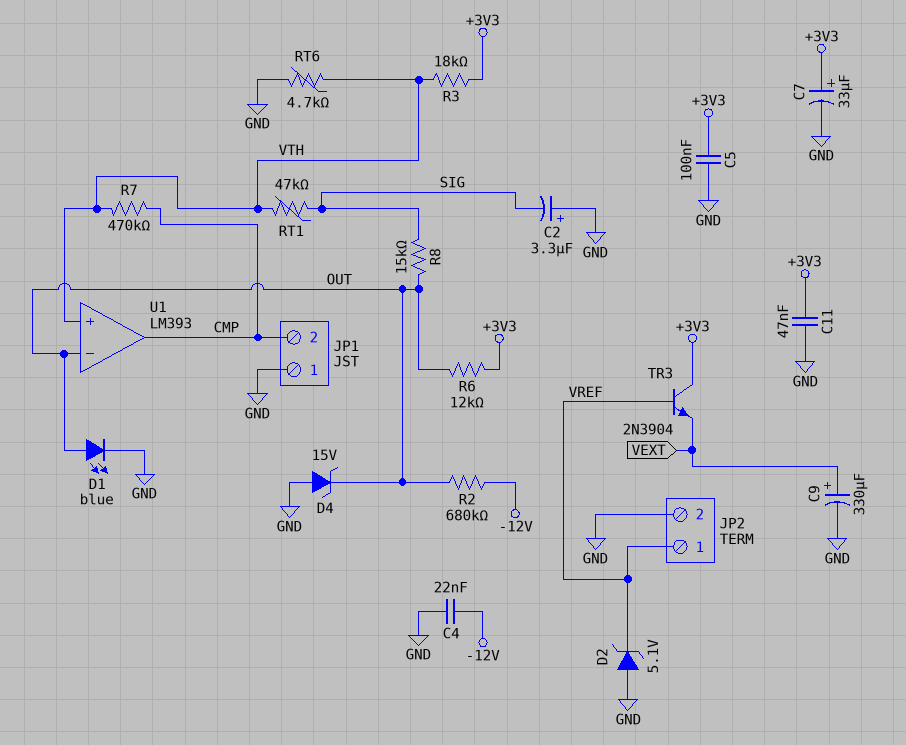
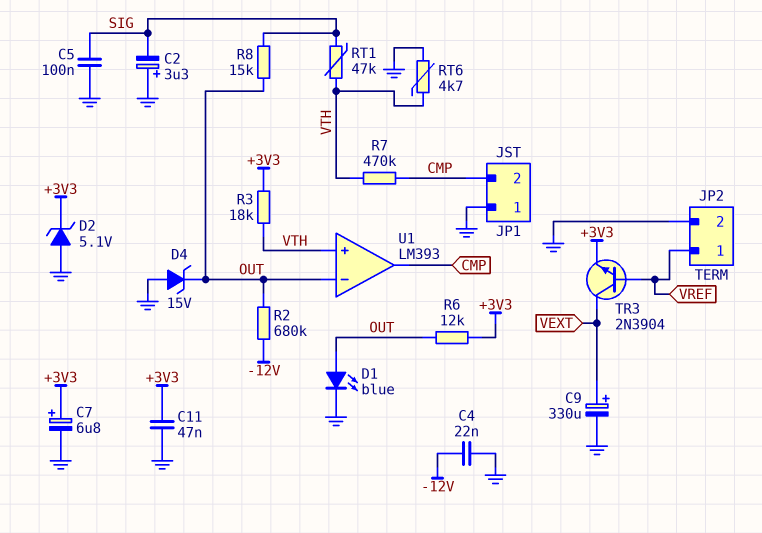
C5: 100nF (+3V3, GND) -> 100nF (GND, SIG)
C7: 33uF (plus +3V3, minus GND) -> 6.8uF (plus +3V3, minus GND)
D2: zener 5.1V (A GND, K VREF) -> zener 5.1V (A GND, K +3V3)
TR3: NPN 2N3904 (B VREF, C +3V3, E VEXT) -> NPN 2N3904 (B VREF, C VEXT, E +3V3)

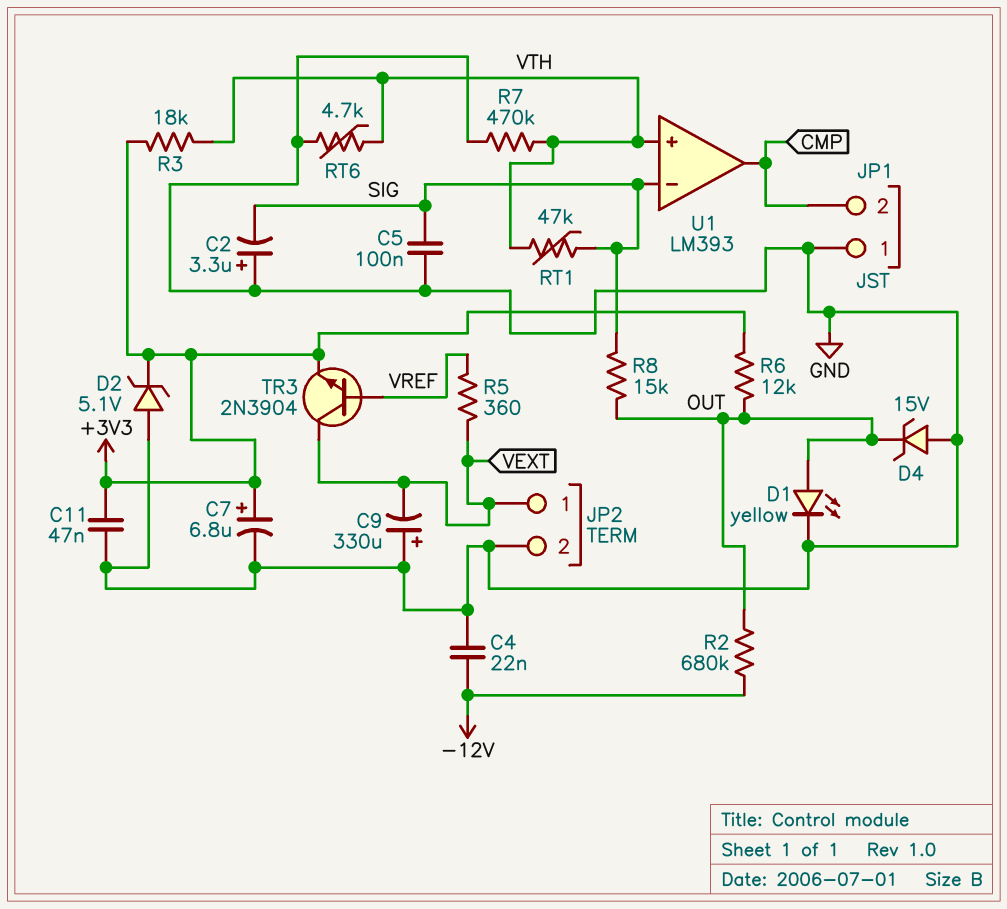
C9: 330uF (plus VEXT, minus GND) -> 330uF (plus GND, minus VEXT)
D1: LED blue (A OUT, K GND) -> LED yellow (A OUT, K GND)
JP2 pin 1: VREF -> VEXT
R5: none -> 360 (VEXT, VREF)
R7: 470k (CMP, VTH) -> 470k (GND, VTH)
U1 pin in-: OUT -> SIG

